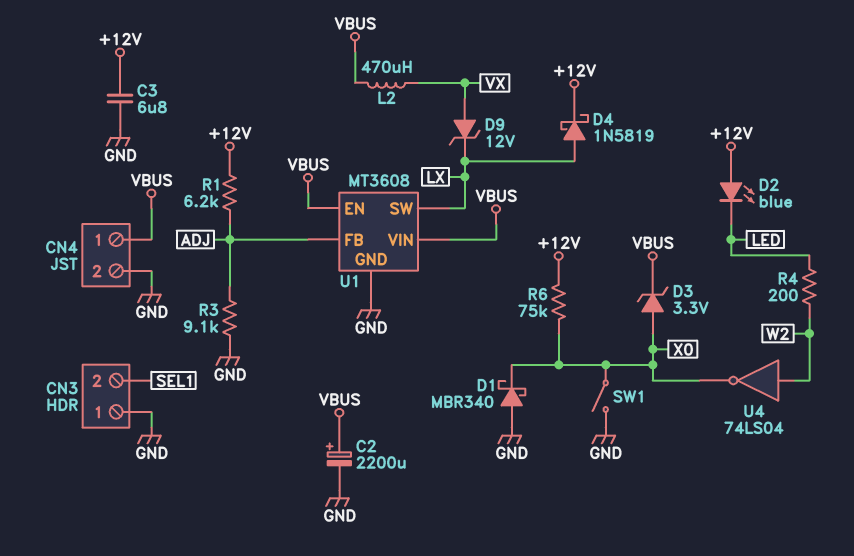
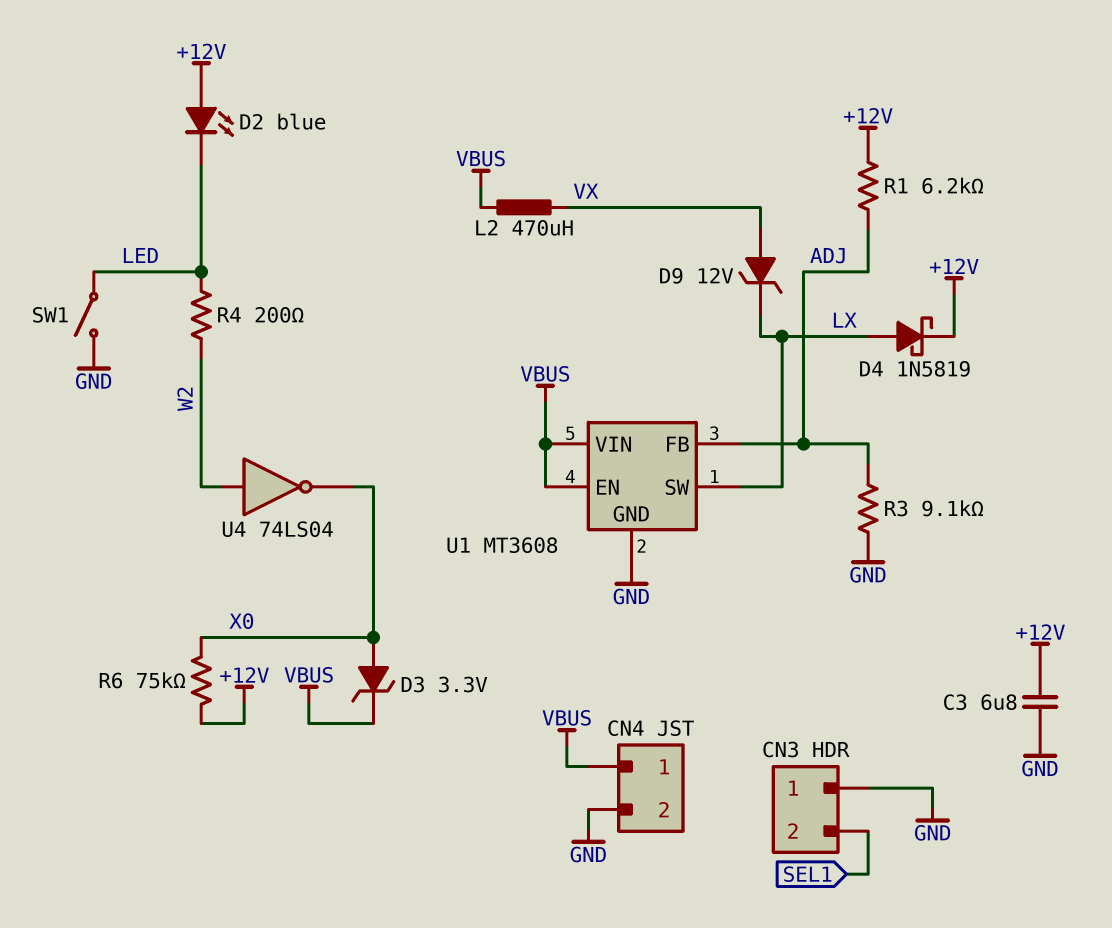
C2: 2200uF (plus VBUS, minus GND) -> none
D1: schottky MBR340 (A GND, K X0) -> none
SW1: switch (GND, X0) -> switch (GND, LED)

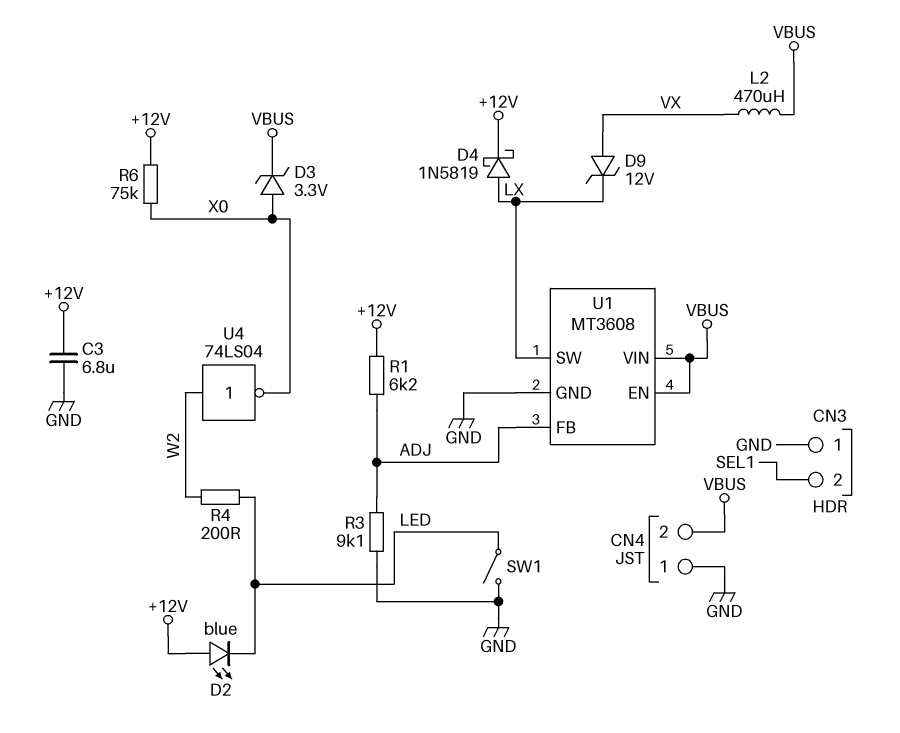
CN4 pin 1: VBUS -> GND
CN4 pin 2: GND -> VBUS

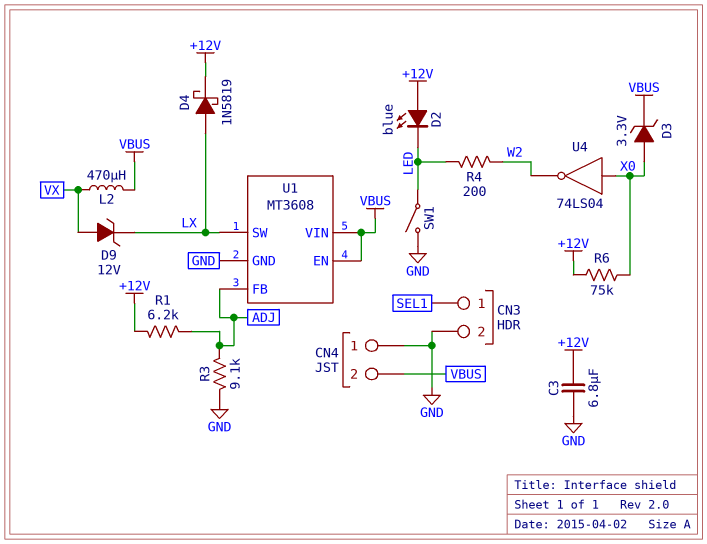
CN3 pin 1: GND -> SEL1
CN3 pin 2: SEL1 -> GND
U4: NOT 74LS04 (in W2, out X0) -> NOT 74LS04 (in X0, out W2)

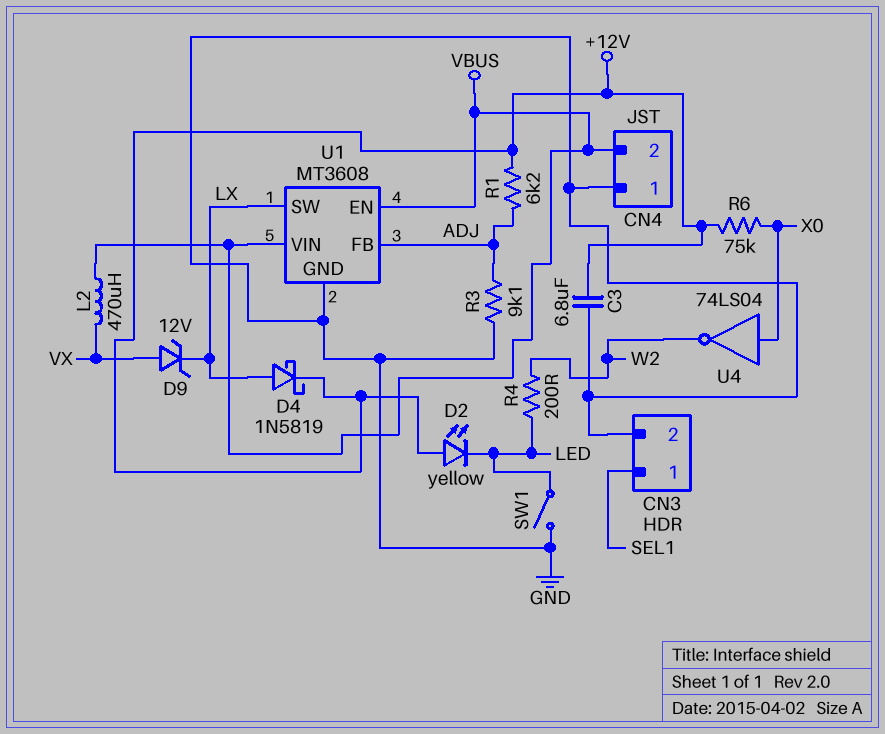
D2: LED blue (A +12V, K LED) -> LED yellow (A +12V, K LED)
D3: zener 3.3V (A X0, K VBUS) -> none

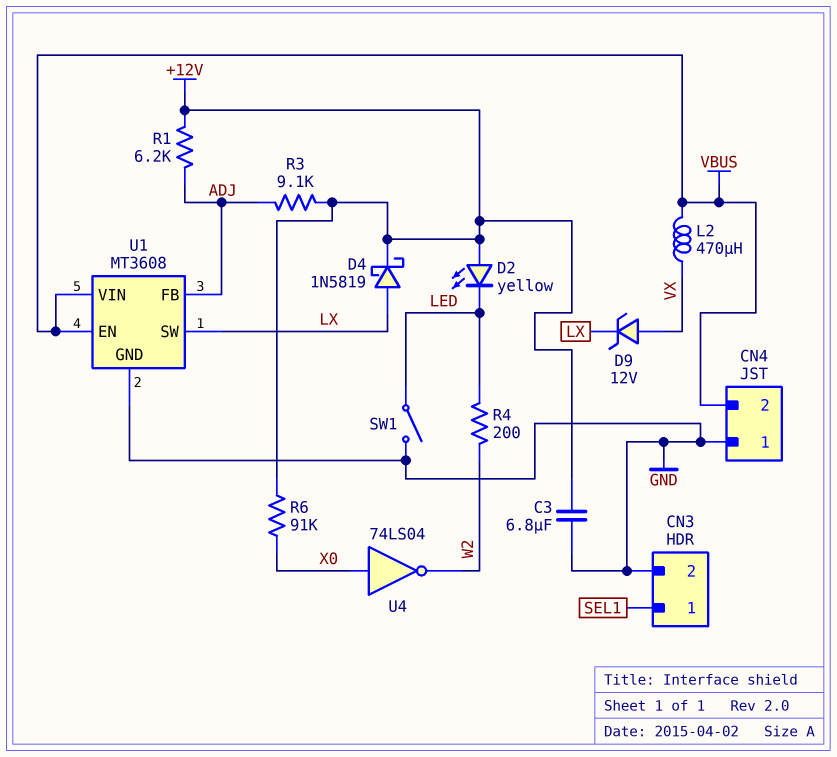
R3: 9.1k (ADJ, GND) -> 9.1k (+12V, ADJ)
R6: 75k (+12V, X0) -> 91k (+12V, X0)

